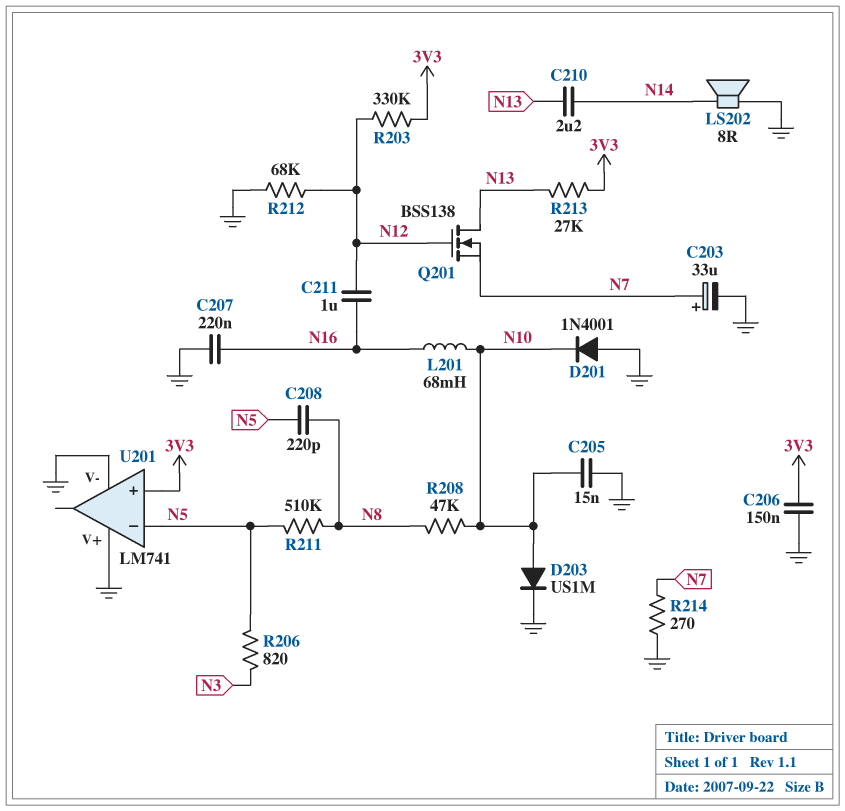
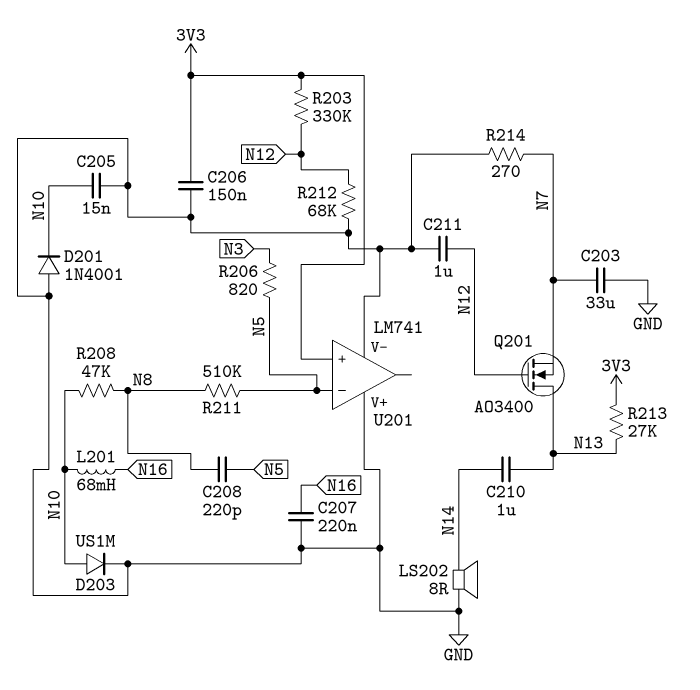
C203: 33uF (plus N7, minus GND) -> 33uF (GND, N7)
C210: 2.2uF (N13, N14) -> 1uF (N13, N14)
C211: 1uF (N12, N16) -> 1uF (GND, N12)
Q201: NMOS BSS138 (G N12, D N13, S N7) -> NMOS AO3400 (G N12, D N13, S N7)

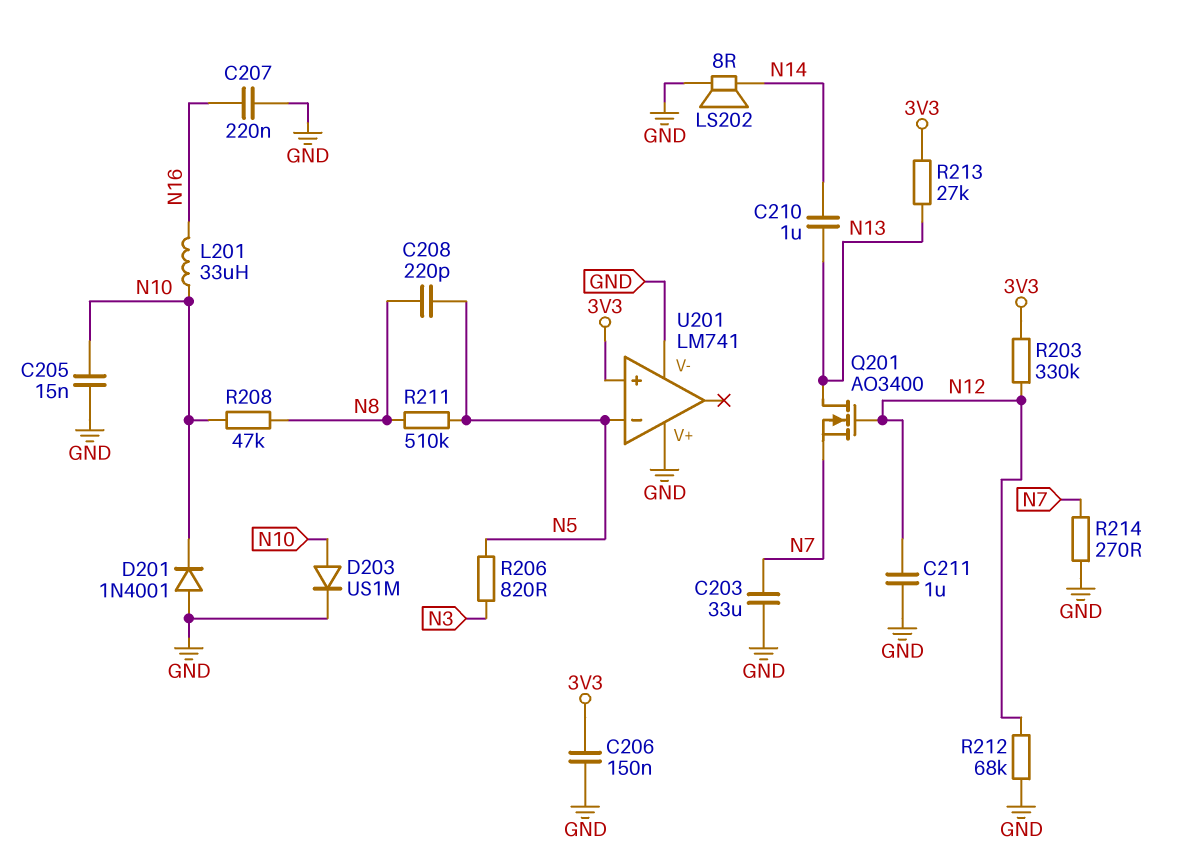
L201: 68mH (N10, N16) -> 33uH (N10, N16)

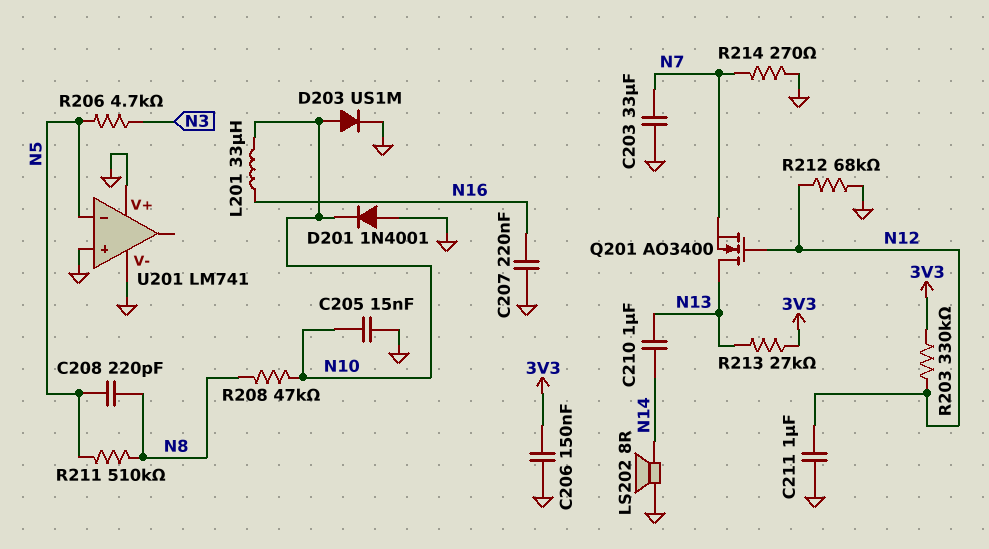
R206: 820 (N3, N5) -> 4.7k (N3, N5)
U201 pin in+: 3V3 -> GND

